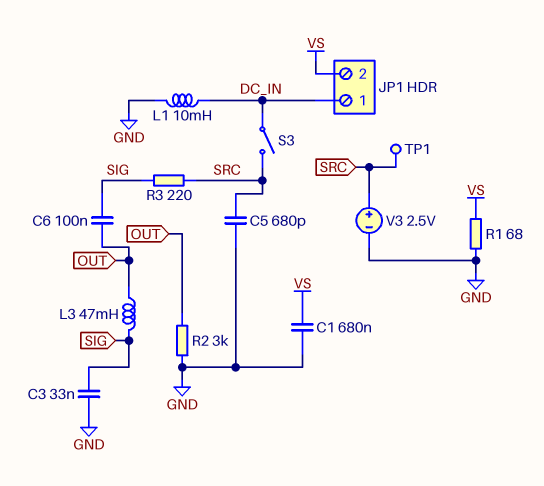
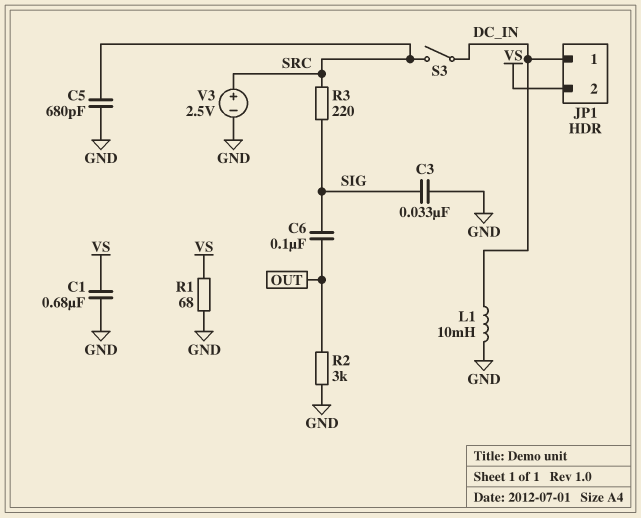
L3: 47mH (OUT, SIG) -> none
TP1: test point (SRC) -> none

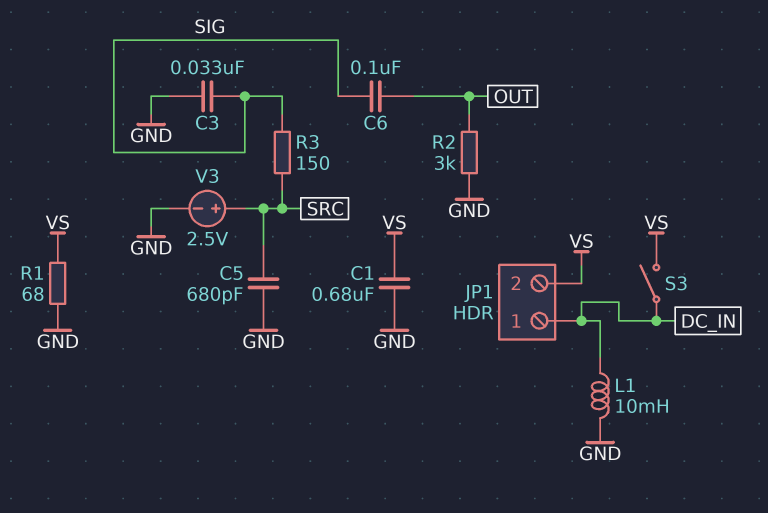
R3: 220 (SIG, SRC) -> 150 (SIG, SRC)
S3: switch (DC_IN, SRC) -> switch (DC_IN, VS)

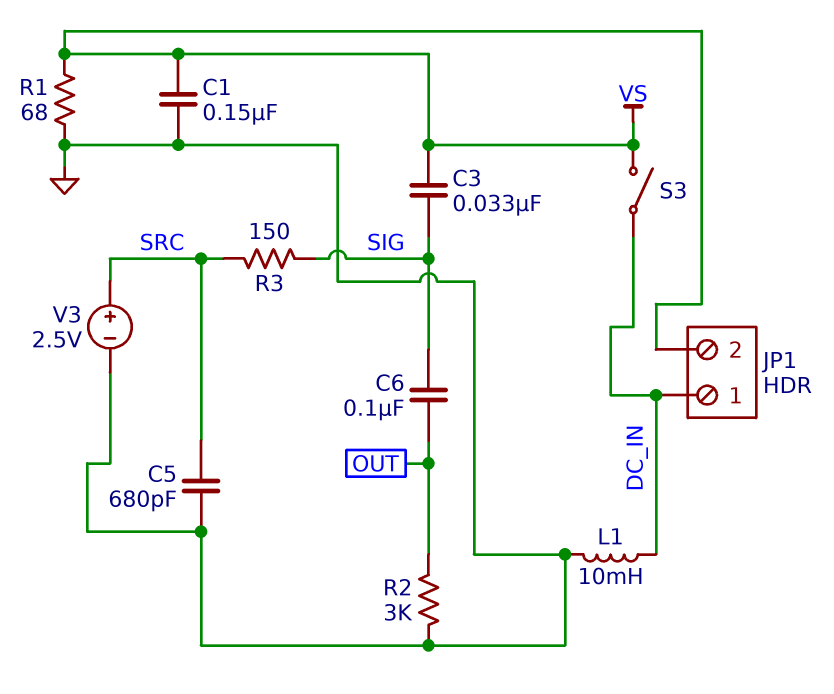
C1: 680nF (GND, VS) -> 150nF (GND, VS)
C3: 33nF (GND, SIG) -> 33nF (SIG, VS)

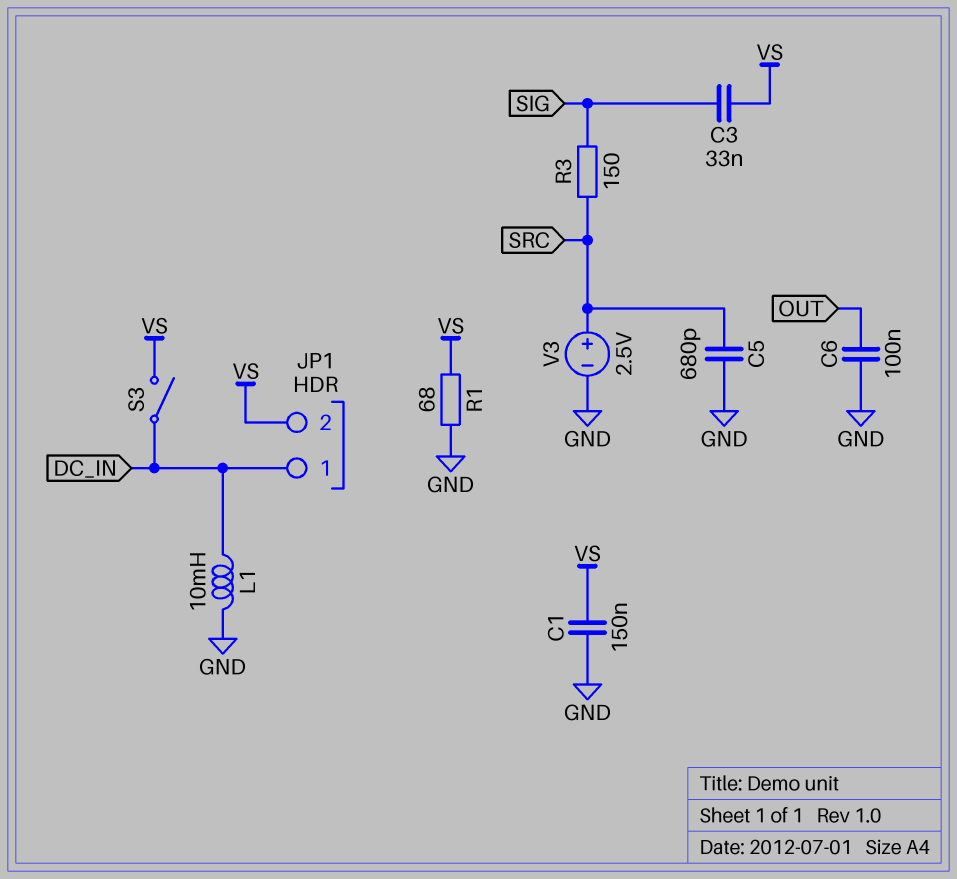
C6: 100nF (OUT, SIG) -> 100nF (GND, OUT)
R2: 3k (GND, OUT) -> none

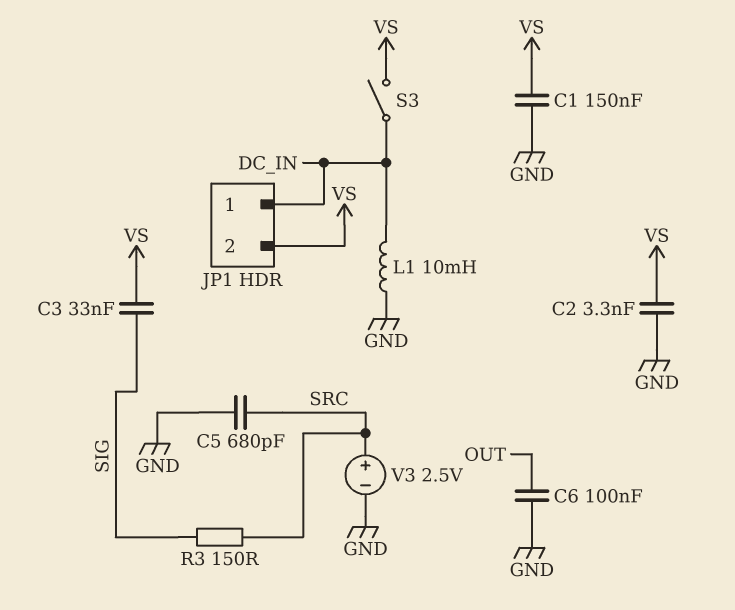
C2: none -> 3.3nF (GND, VS)
R1: 68 (GND, VS) -> none

